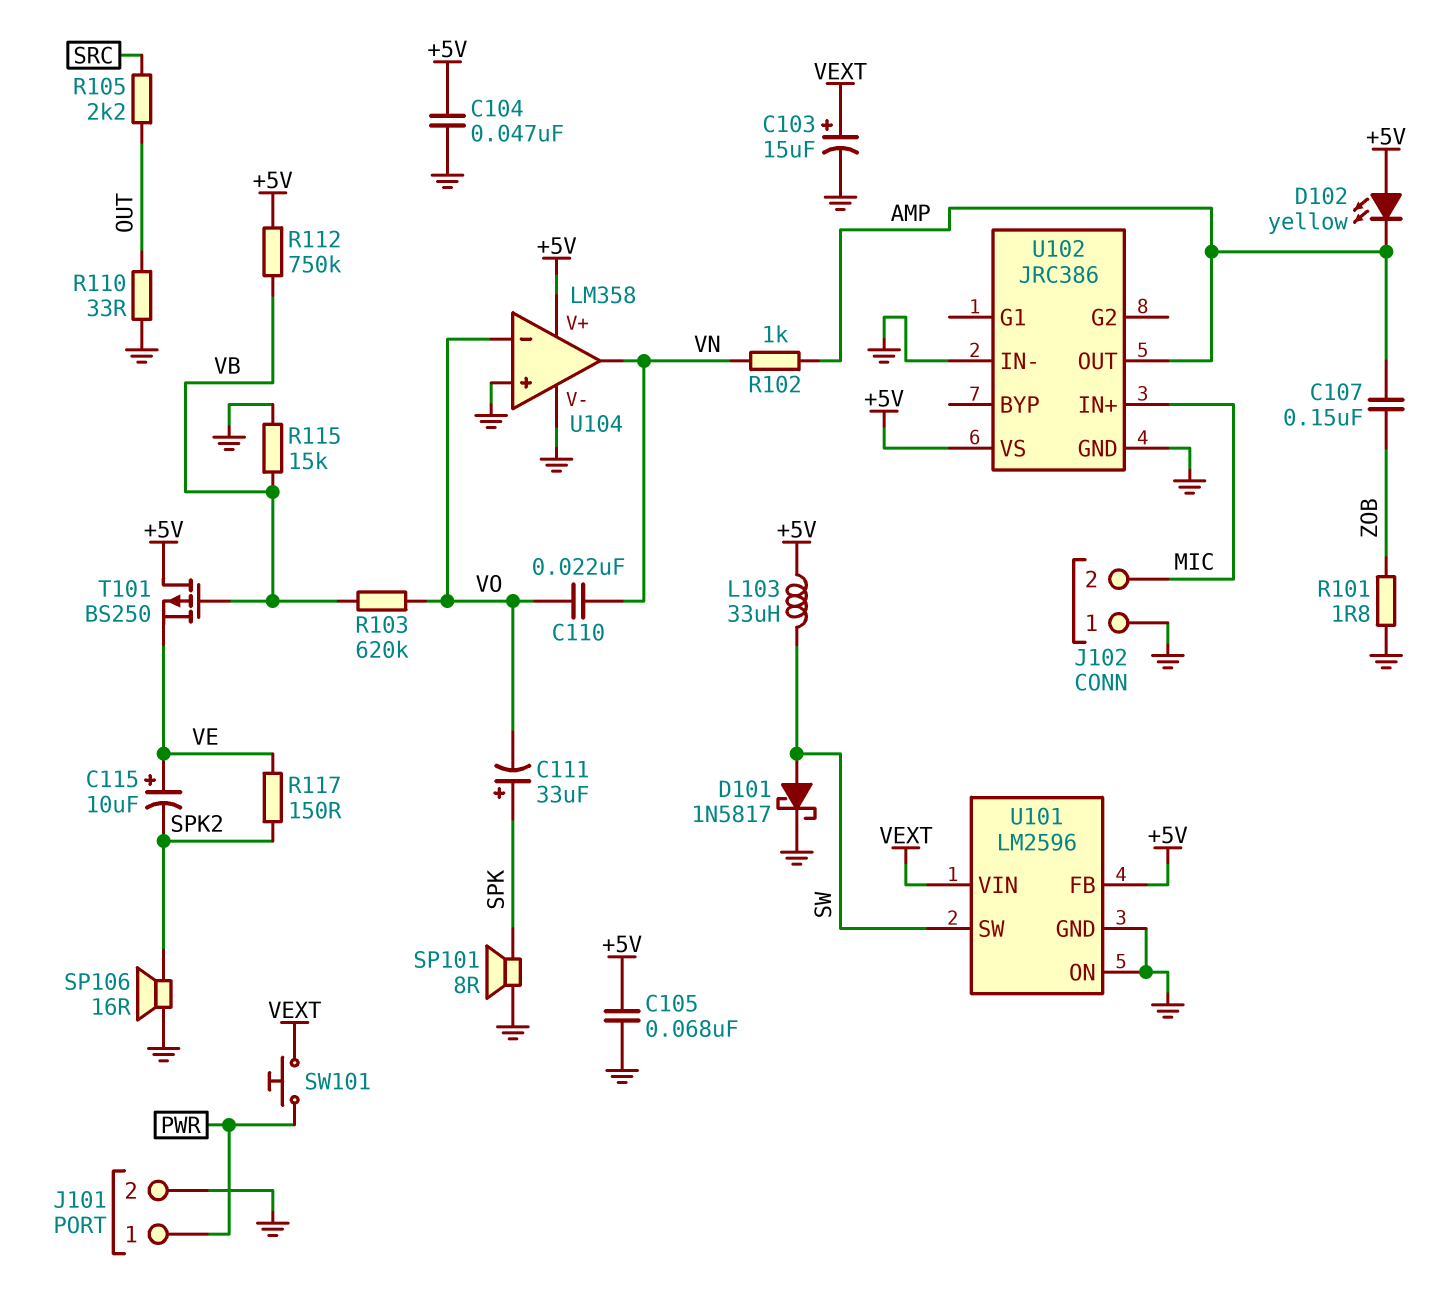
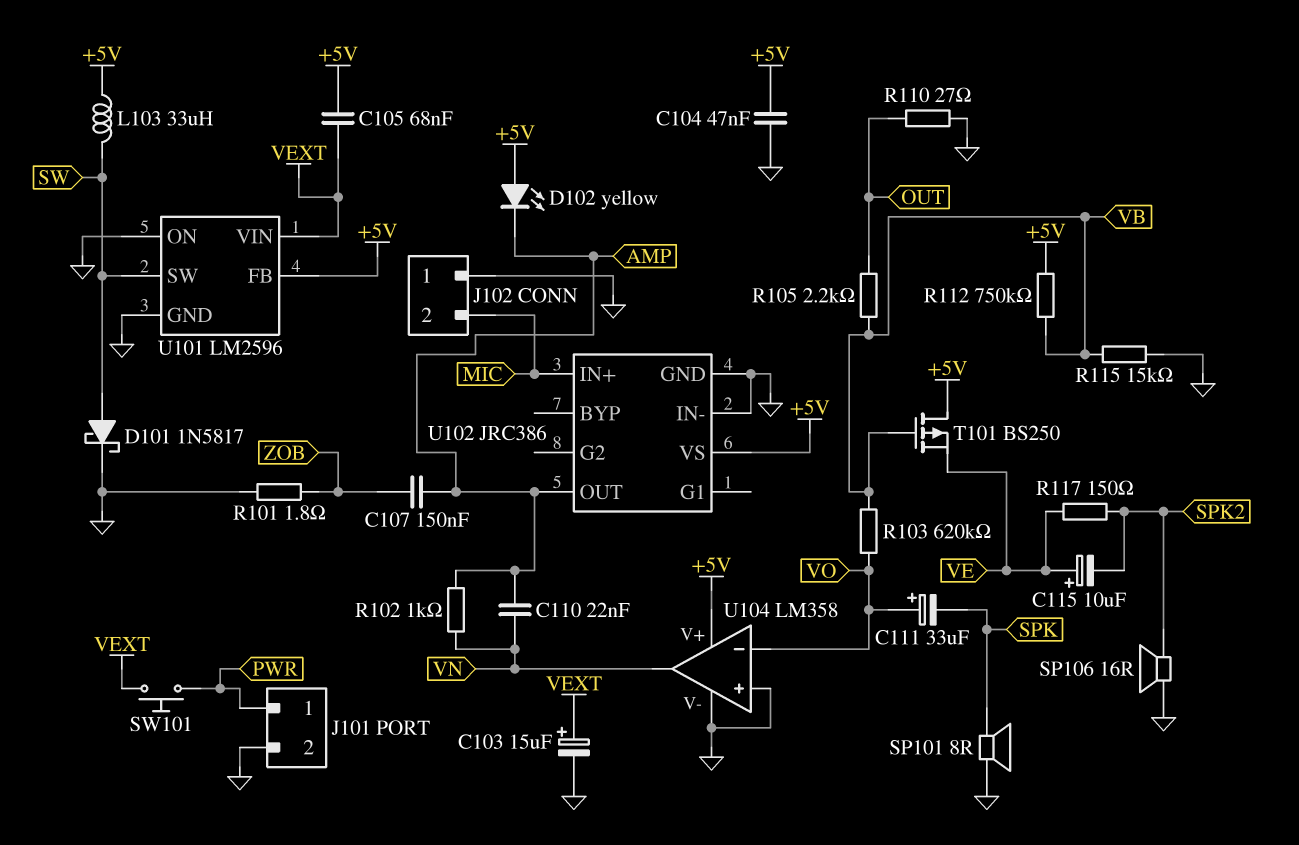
C105: 68nF (+5V, GND) -> 68nF (+5V, VEXT)
C110: 22nF (VN, VO) -> 22nF (AMP, VN)
C111: 33uF (plus SPK, minus VO) -> 33uF (plus VO, minus SPK)
R105: 2.2k (OUT, SRC) -> 2.2k (OUT, VB)
R110: 33 (GND, OUT) -> 27 (GND, OUT)

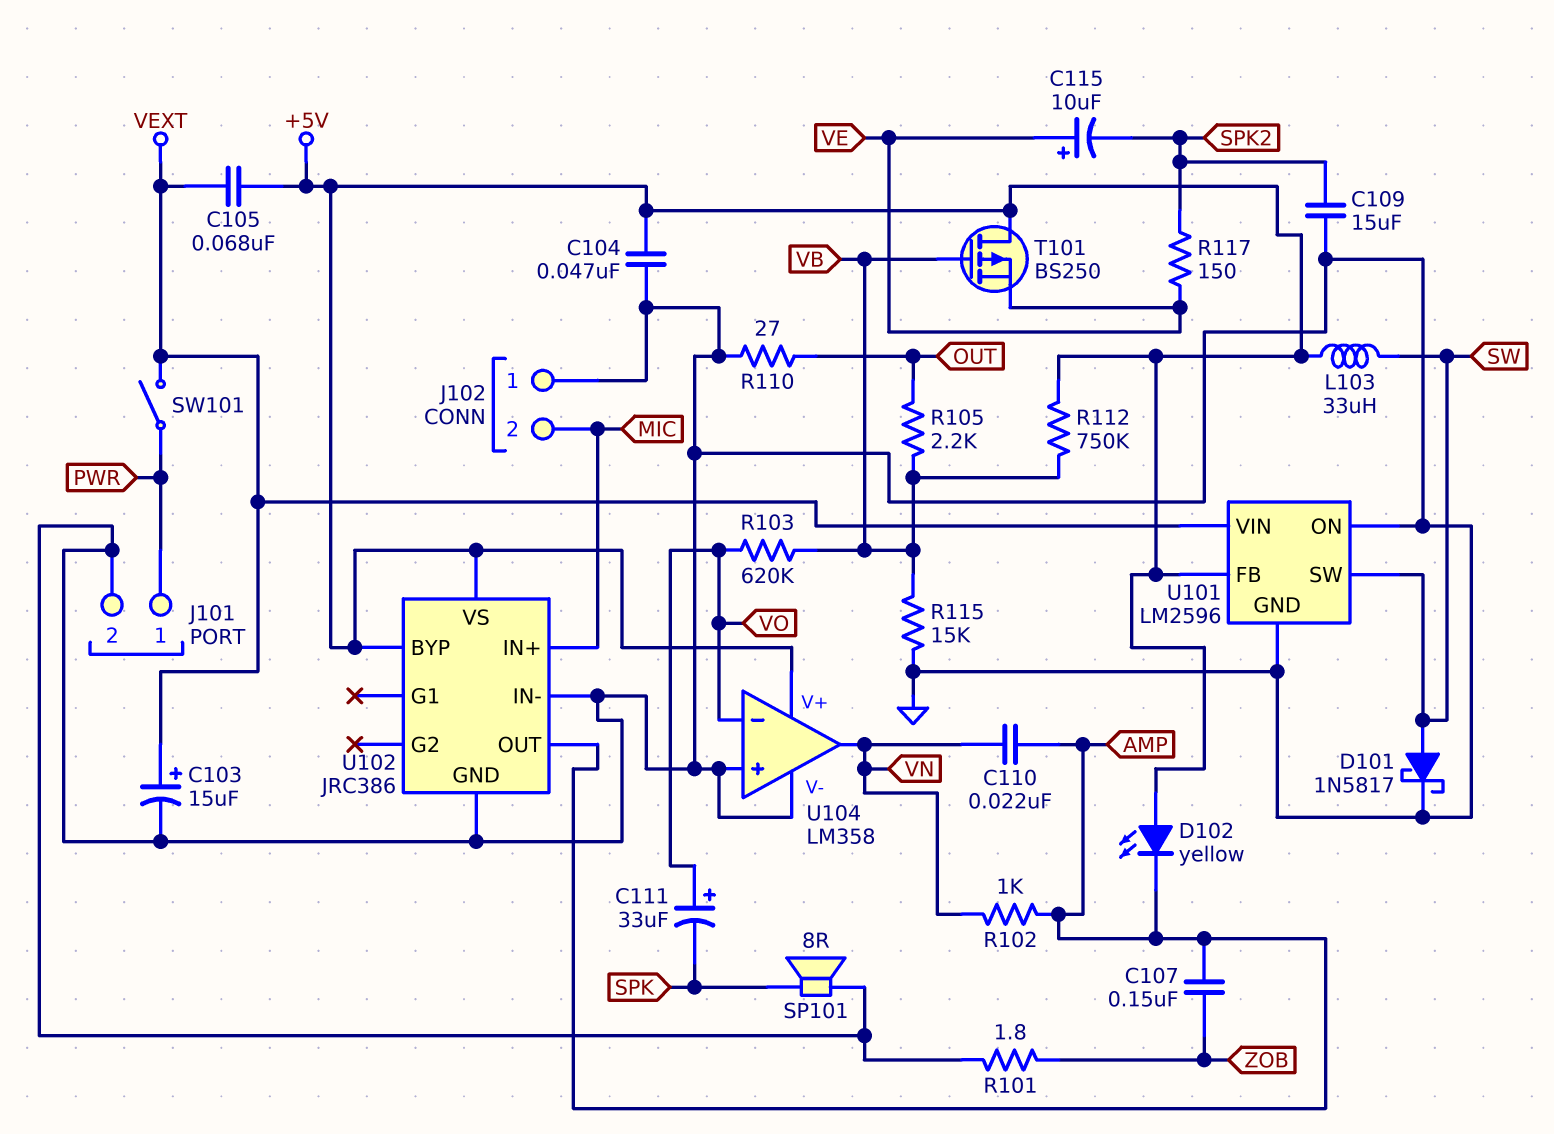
C109: none -> 15uF (GND, SPK2)
SP106: speaker 16R (GND, SPK2) -> none
SW101: button (PWR, VEXT) -> switch (PWR, VEXT)
U102 pin BYP: none -> +5V

